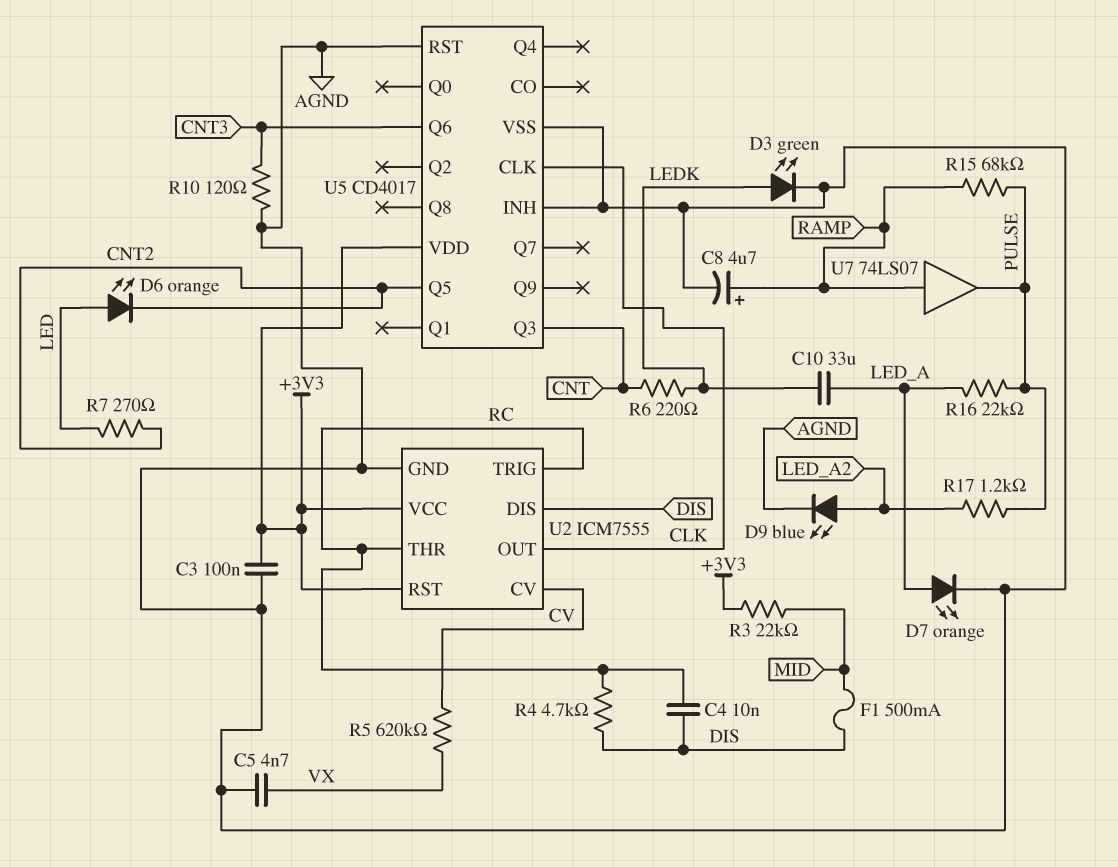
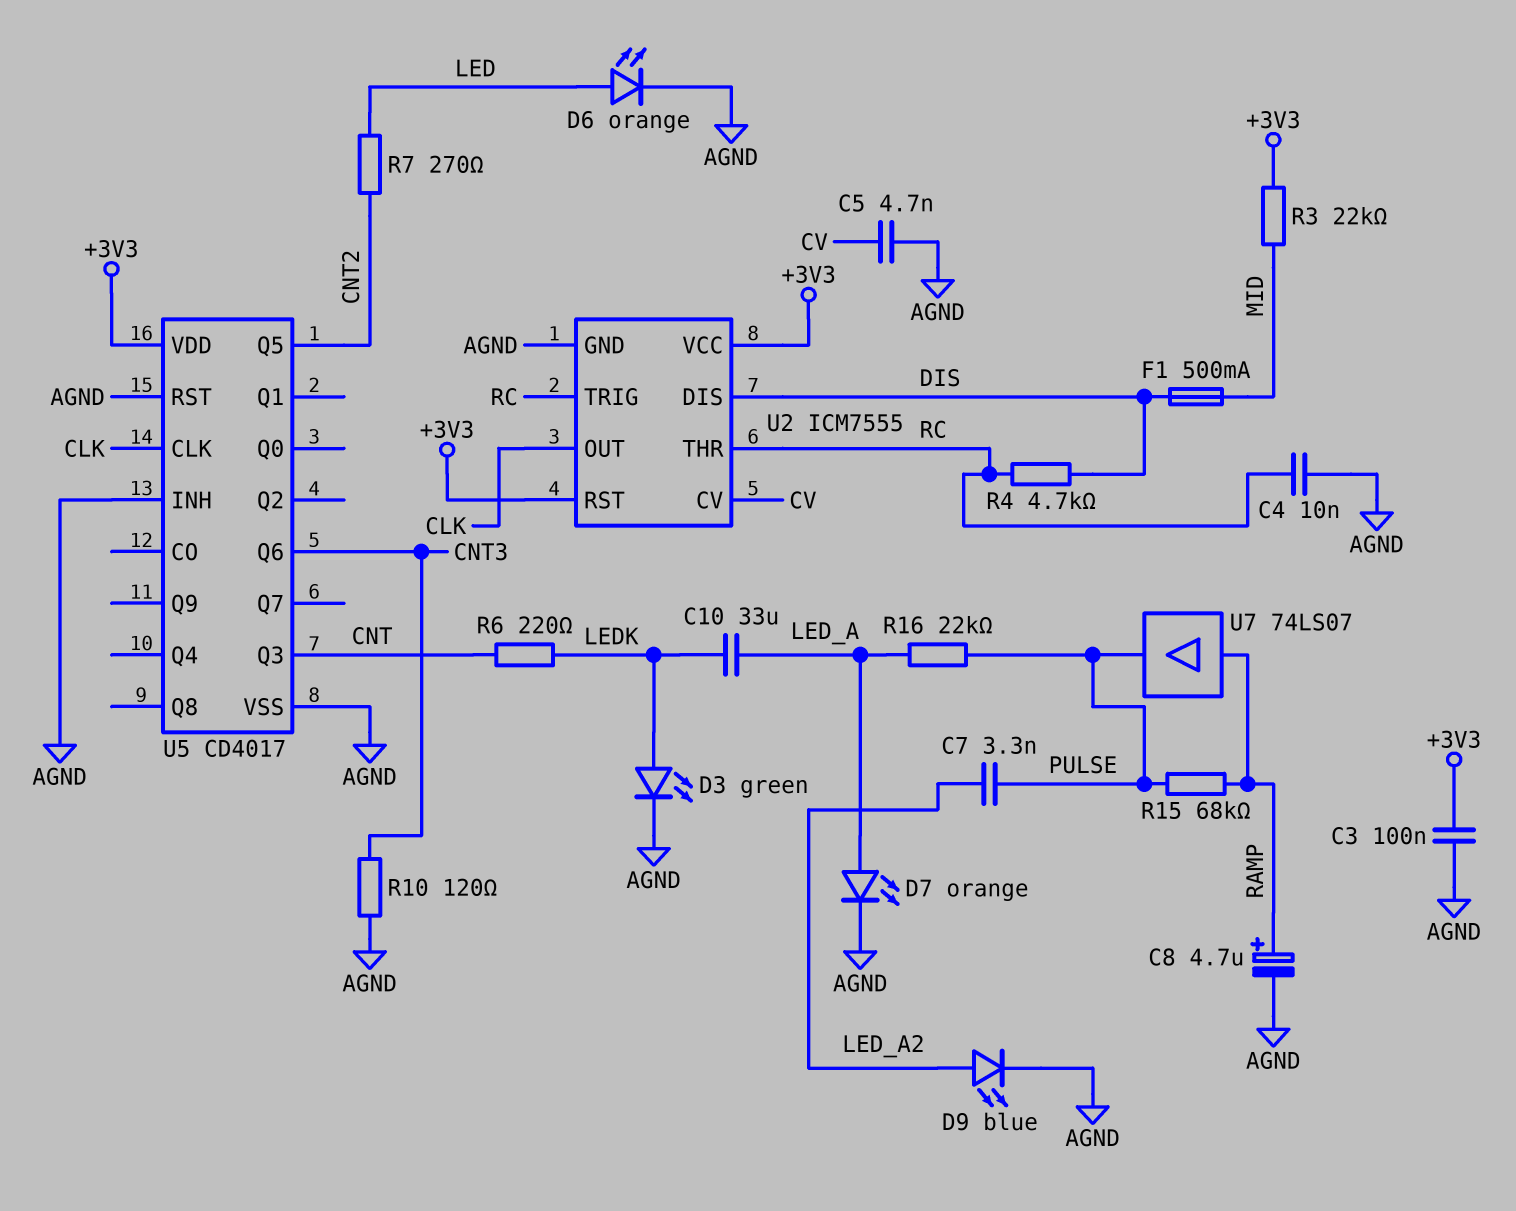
C4: 10nF (DIS, RC) -> 10nF (AGND, RC)
C5: 4.7nF (AGND, VX) -> 4.7nF (AGND, CV)
C7: none -> 3.3nF (LED_A2, PULSE)
D6: LED orange (A LED, K CNT2) -> LED orange (A LED, K AGND)
R5: 620k (CV, VX) -> none
R17: 1.2k (LED_A2, PULSE) -> none

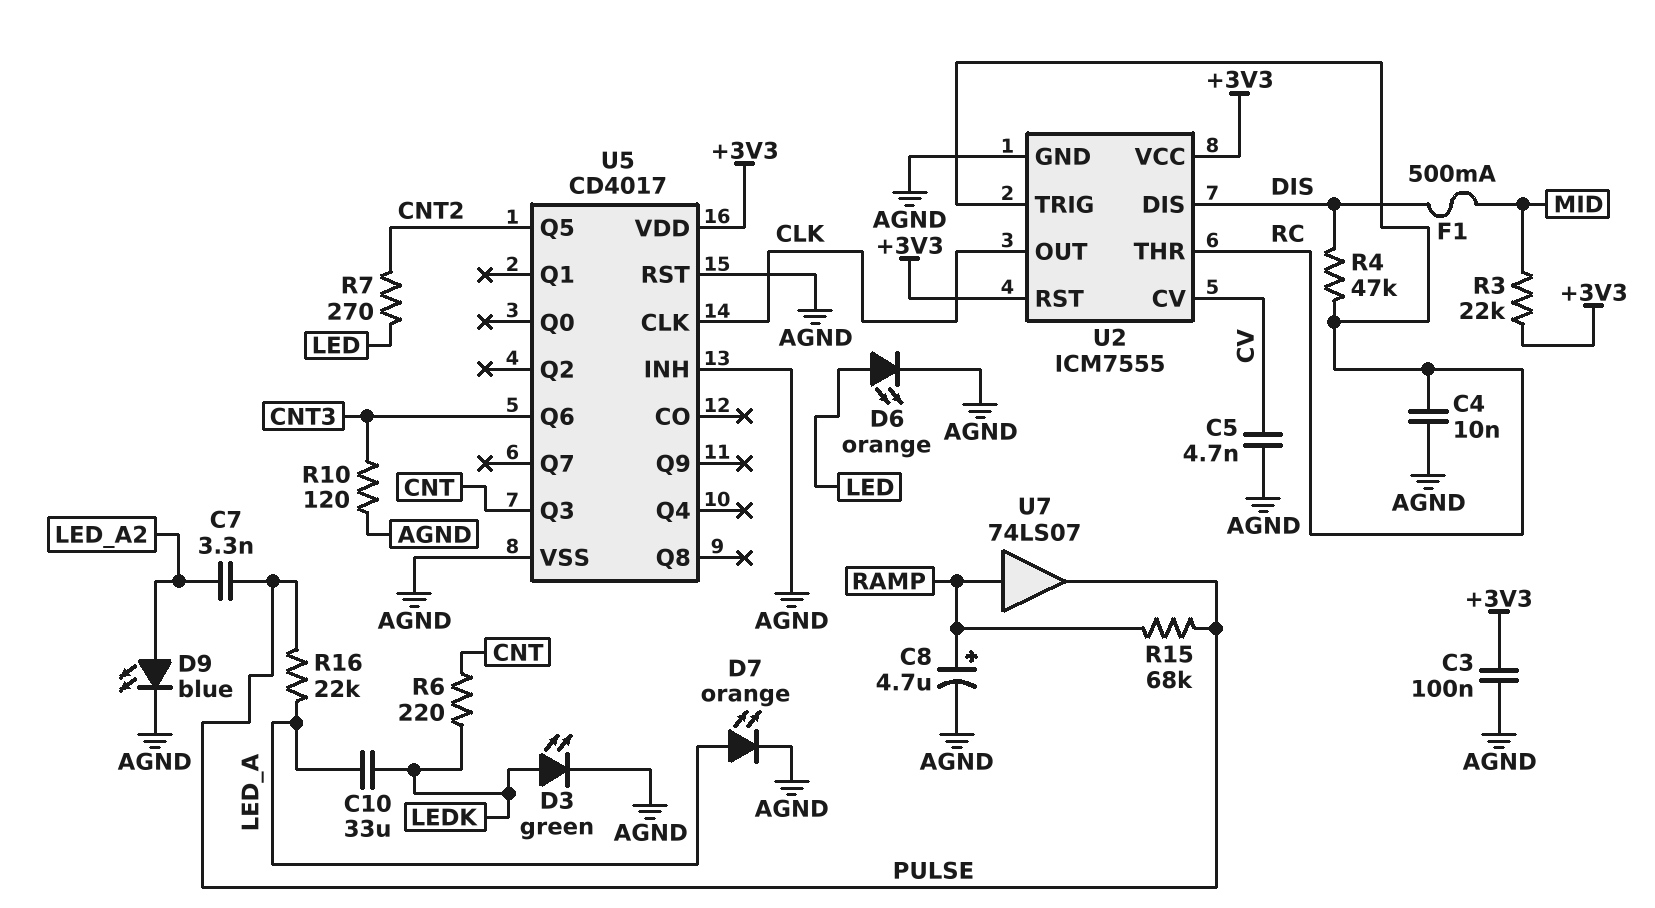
R4: 4.7k (DIS, RC) -> 47k (DIS, RC)

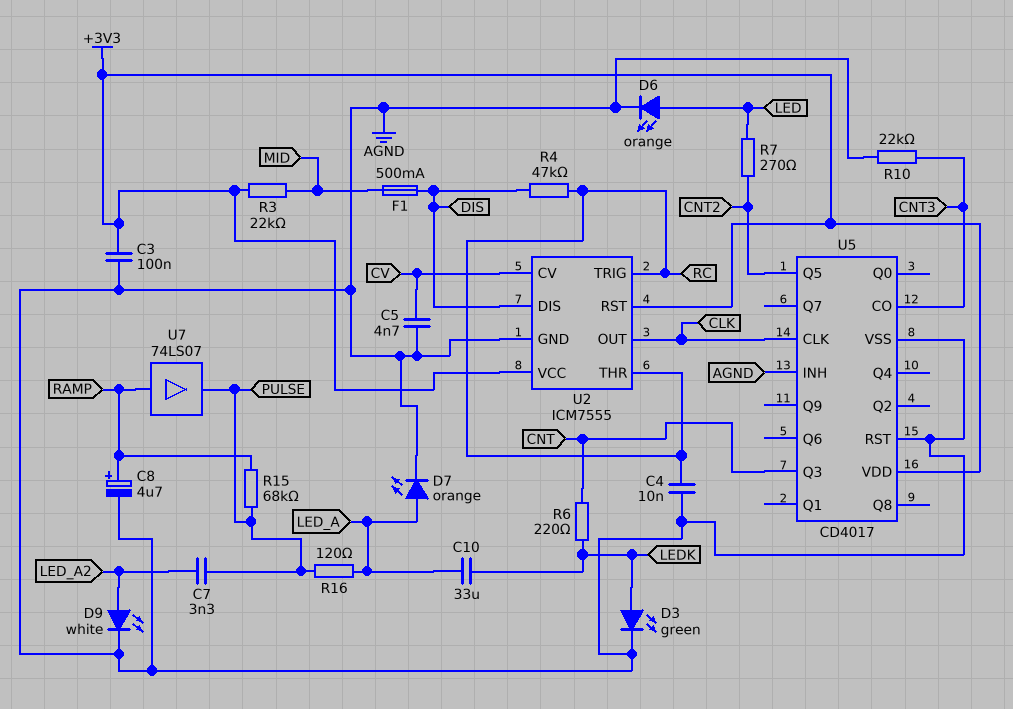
D9: LED blue (A LED_A2, K AGND) -> LED white (A LED_A2, K AGND)
R10: 120 (AGND, CNT3) -> 22k (AGND, CNT3)
R16: 22k (LED_A, PULSE) -> 120 (LED_A, PULSE)
U5 pin CO: none -> CNT3
U5 pin Q6: CNT3 -> none

